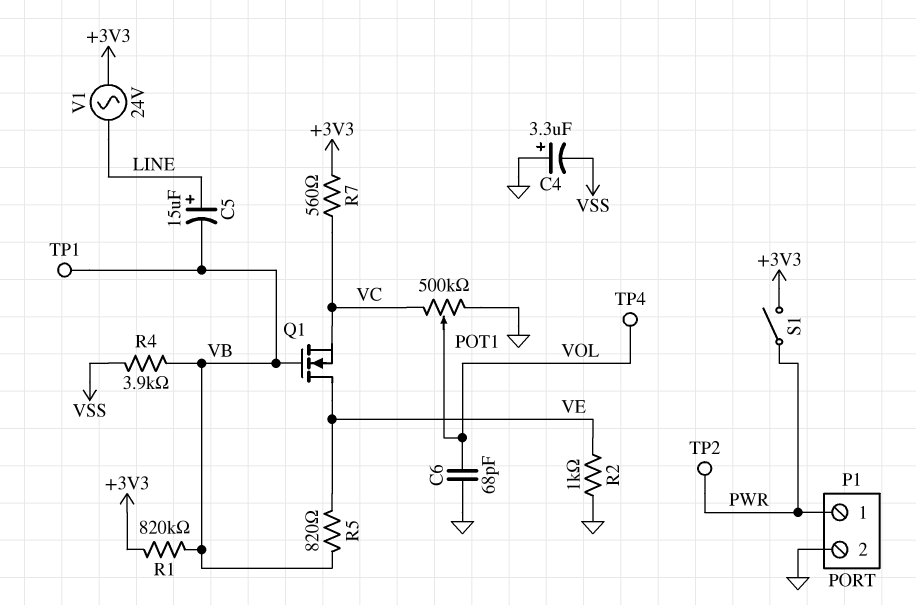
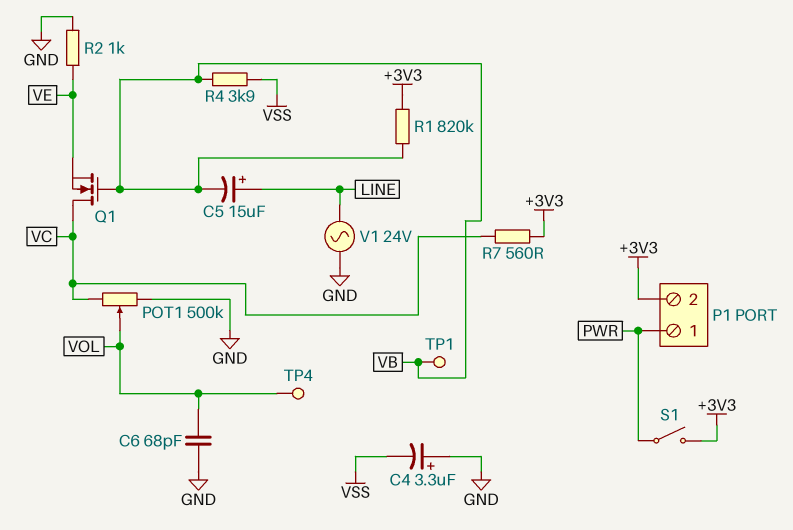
P1 pin 2: GND -> +3V3
Q1: NMOS (G VB, D VE, S VC) -> NMOS (G VB, D VC, S VE)
R5: 820 (VB, VE) -> none
TP2: test point (PWR) -> none
V1: AC 24V (+3V3, LINE) -> AC 24V (GND, LINE)

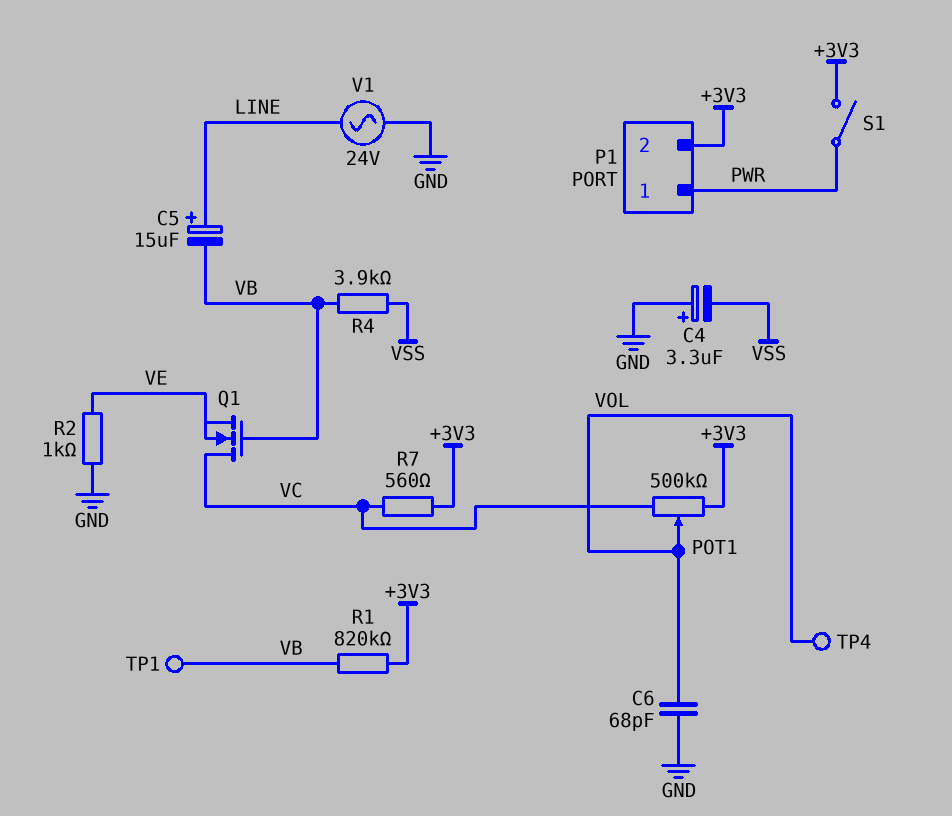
POT1: 500k (GND, VC, wiper VOL) -> 500k (+3V3, VC, wiper VOL)

